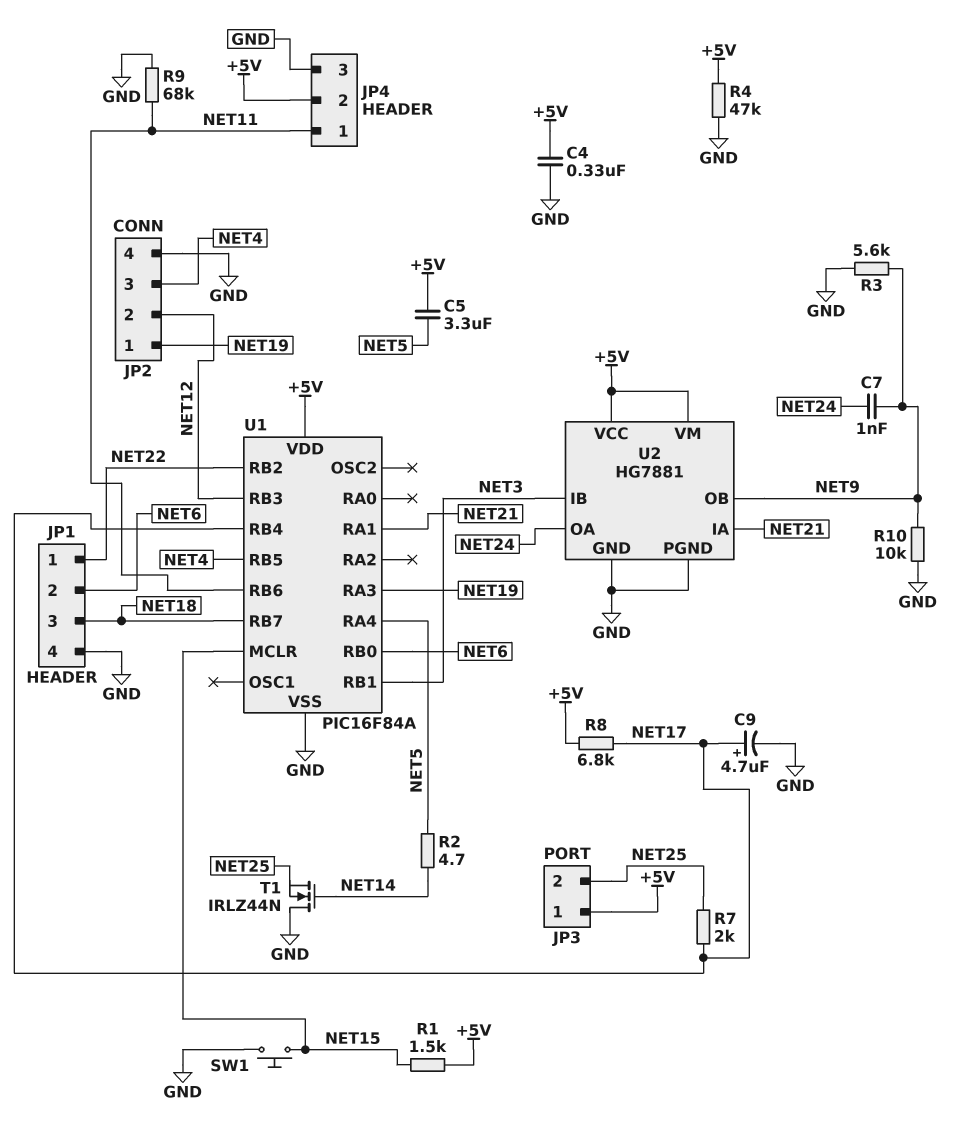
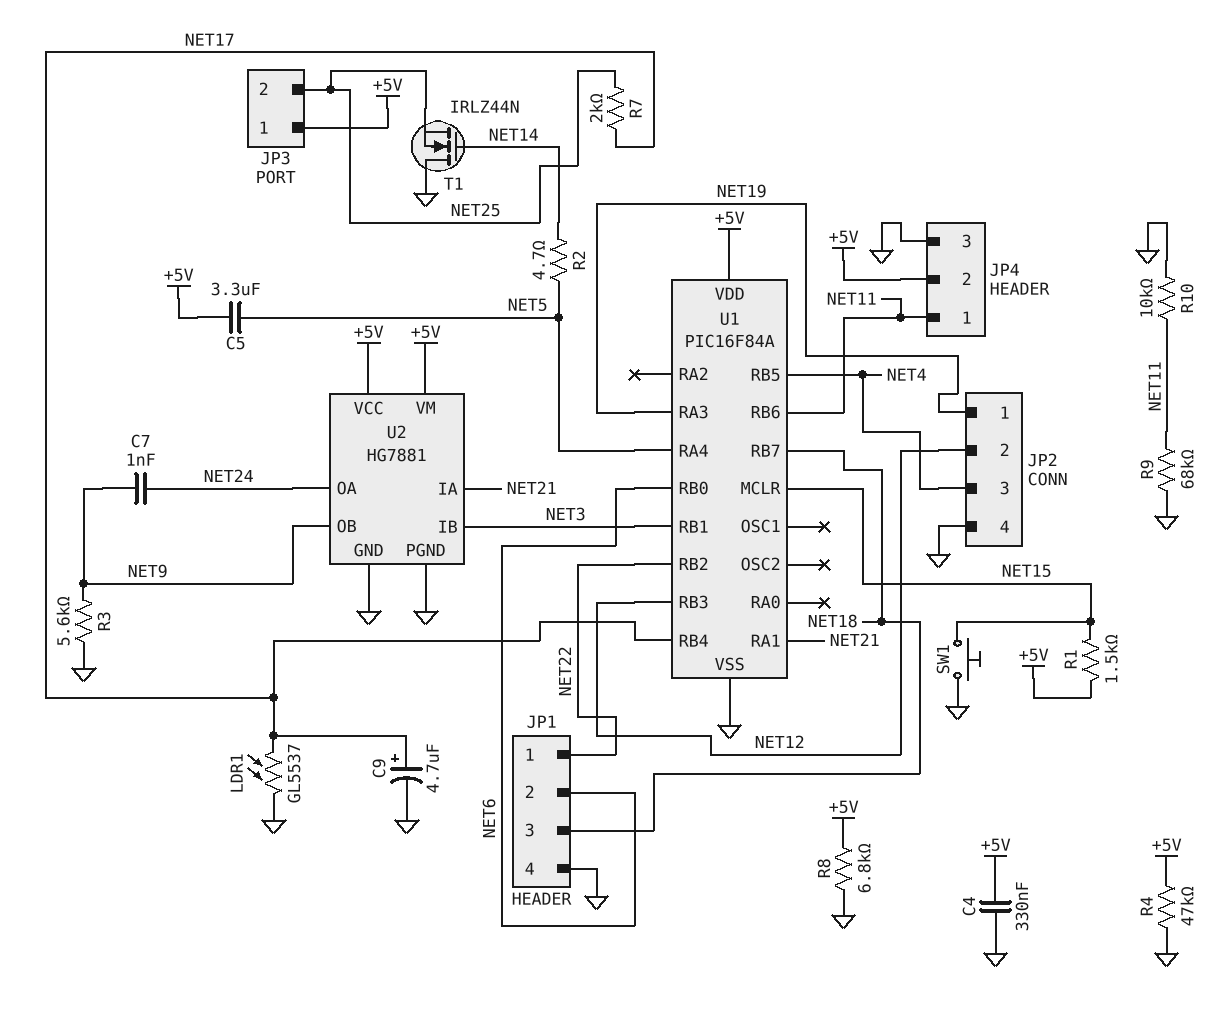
LDR1: none -> GL5537 (GND, NET17)
R8: 6.8k (+5V, NET17) -> 6.8k (+5V, GND)
R10: 10k (GND, NET9) -> 10k (GND, NET11)

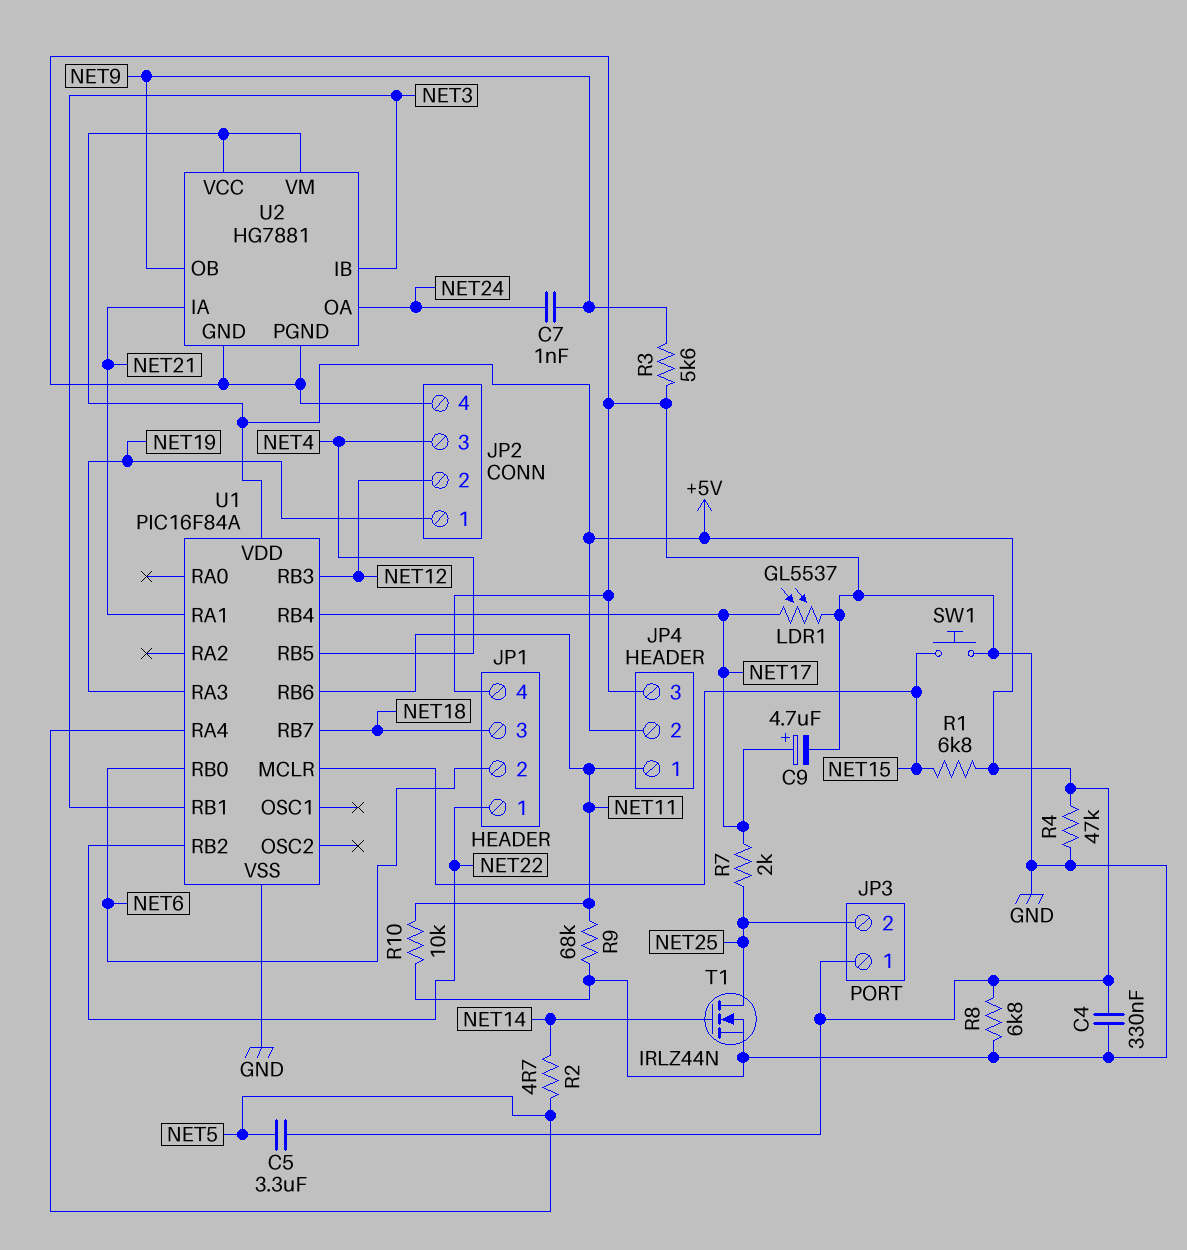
R1: 1.5k (+5V, NET15) -> 6.8k (+5V, NET15)
T1: NMOS IRLZ44N (G NET14, D GND, S NET25) -> NMOS IRLZ44N (G NET14, D NET25, S GND)

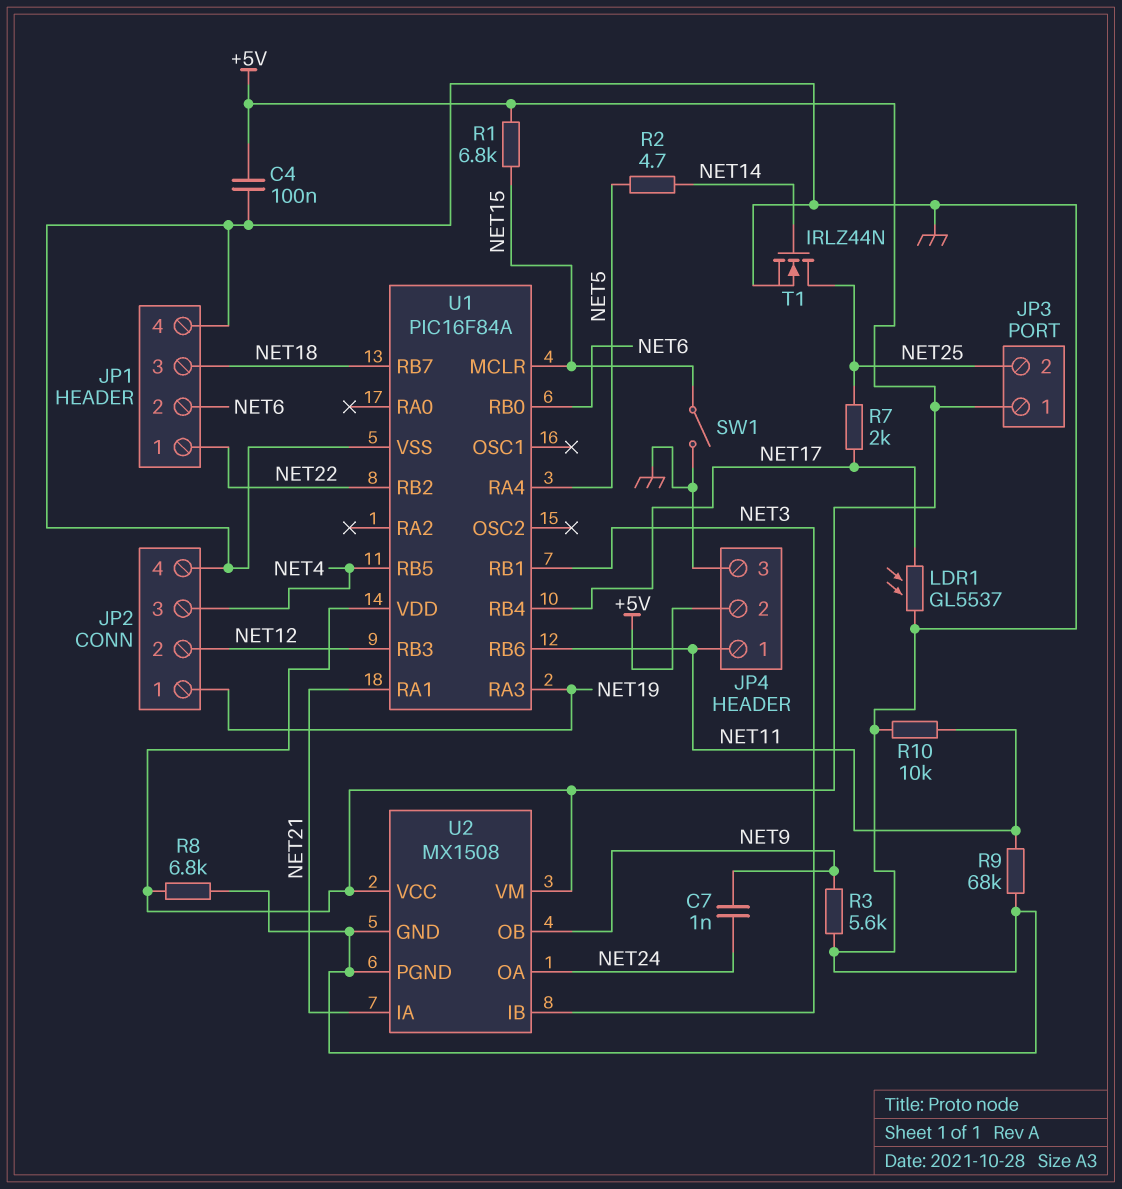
C4: 330nF (+5V, GND) -> 100nF (+5V, GND)
C5: 3.3uF (+5V, NET5) -> none
C9: 4.7uF (plus NET17, minus GND) -> none
R4: 47k (+5V, GND) -> none
SW1: button (GND, NET15) -> switch (GND, NET15)
U2: HG7881 -> MX1508

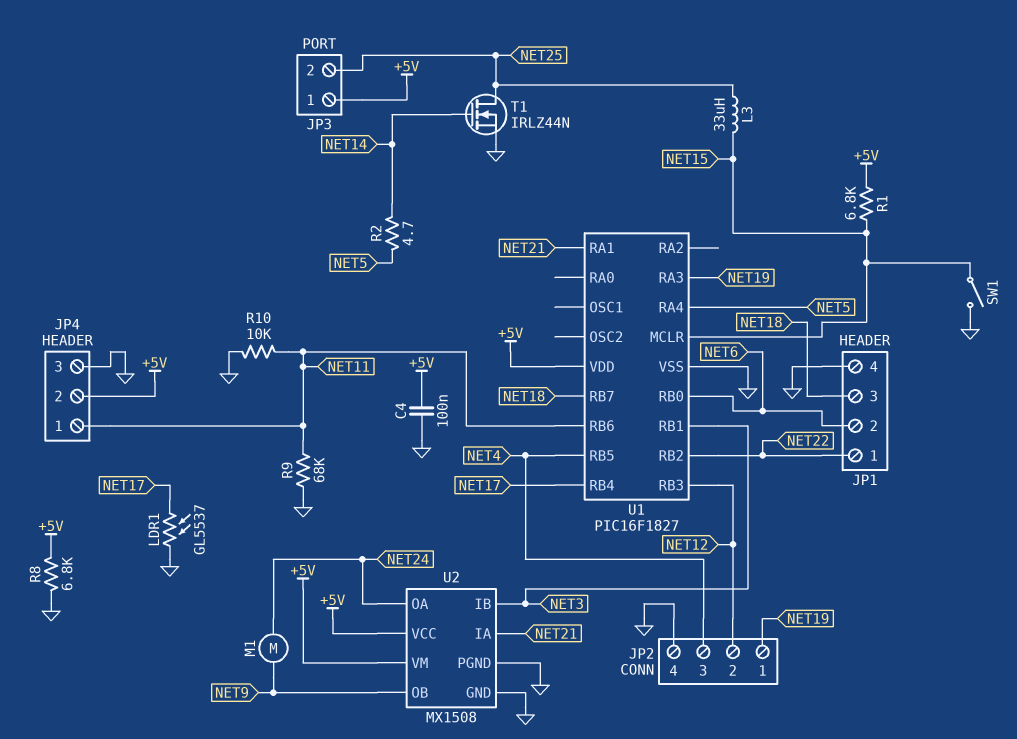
C7: 1nF (NET9, NET24) -> none
L3: none -> 33uH (NET15, NET25)
M1: none -> motor (NET9, NET24)
R3: 5.6k (GND, NET9) -> none
R7: 2k (NET17, NET25) -> none
U1: PIC16F84A -> PIC16F1827

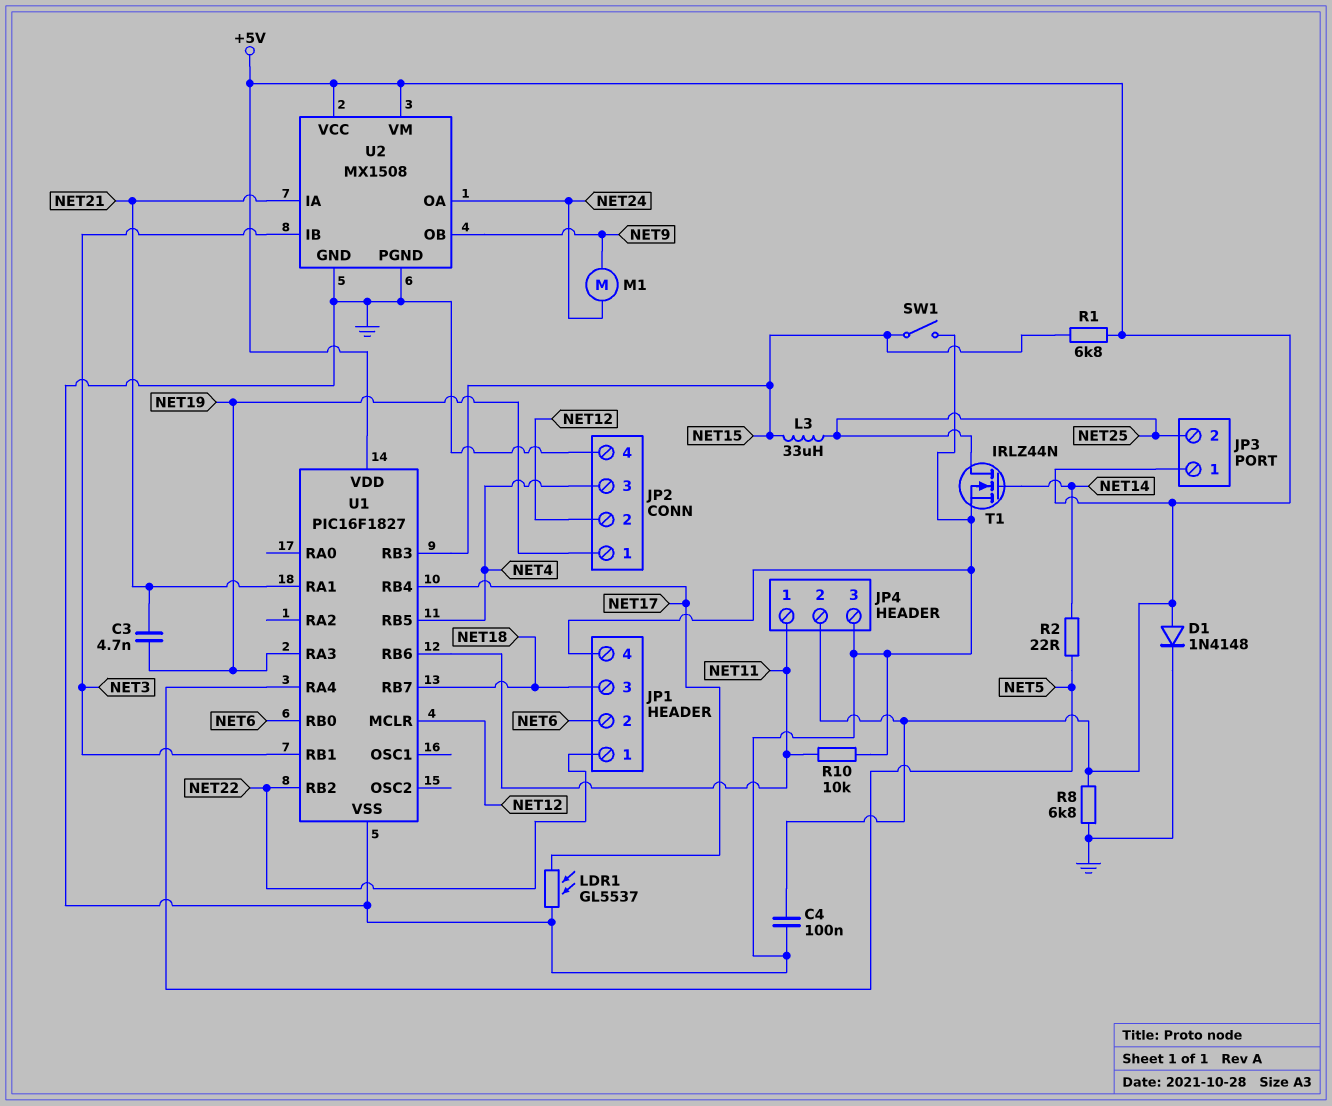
C3: none -> 4.7nF (NET19, NET21)
D1: none -> diode 1N4148 (A +5V, K GND)
R2: 4.7 (NET5, NET14) -> 22 (NET5, NET14)
R9: 68k (GND, NET11) -> none
U1 pin MCLR: NET15 -> NET12
U1 pin RB3: NET12 -> NET15

